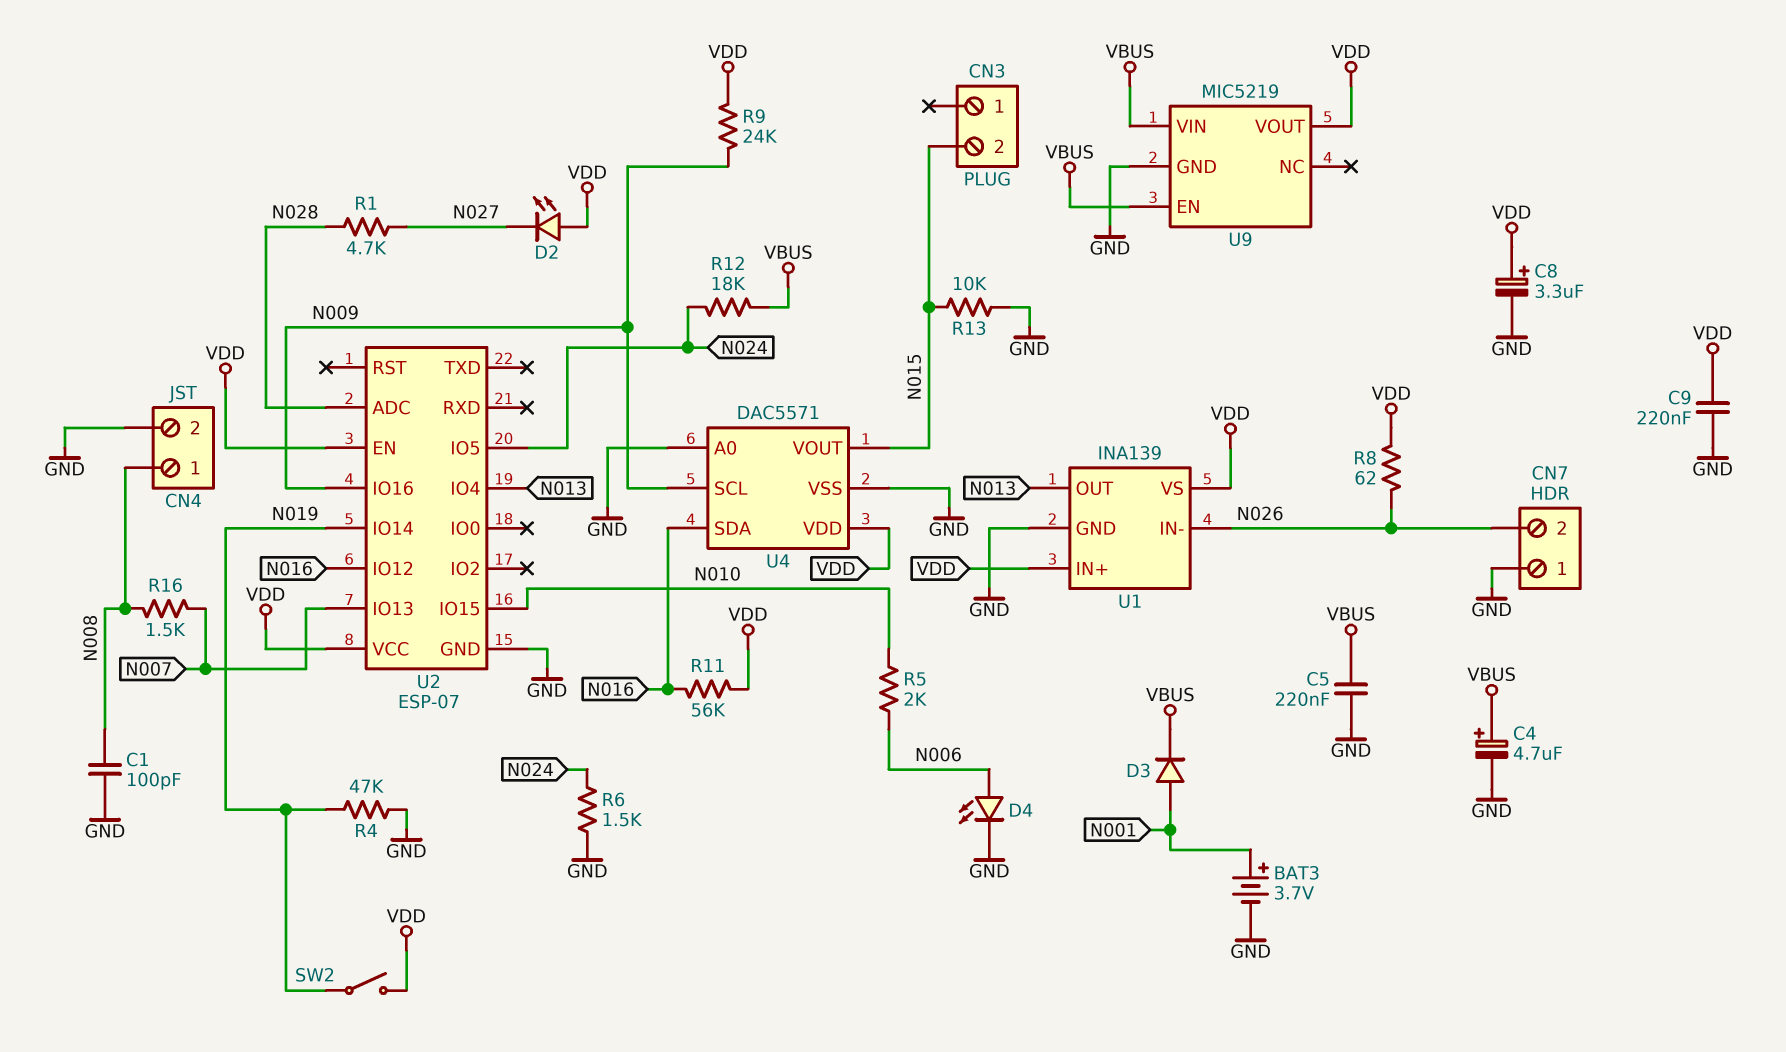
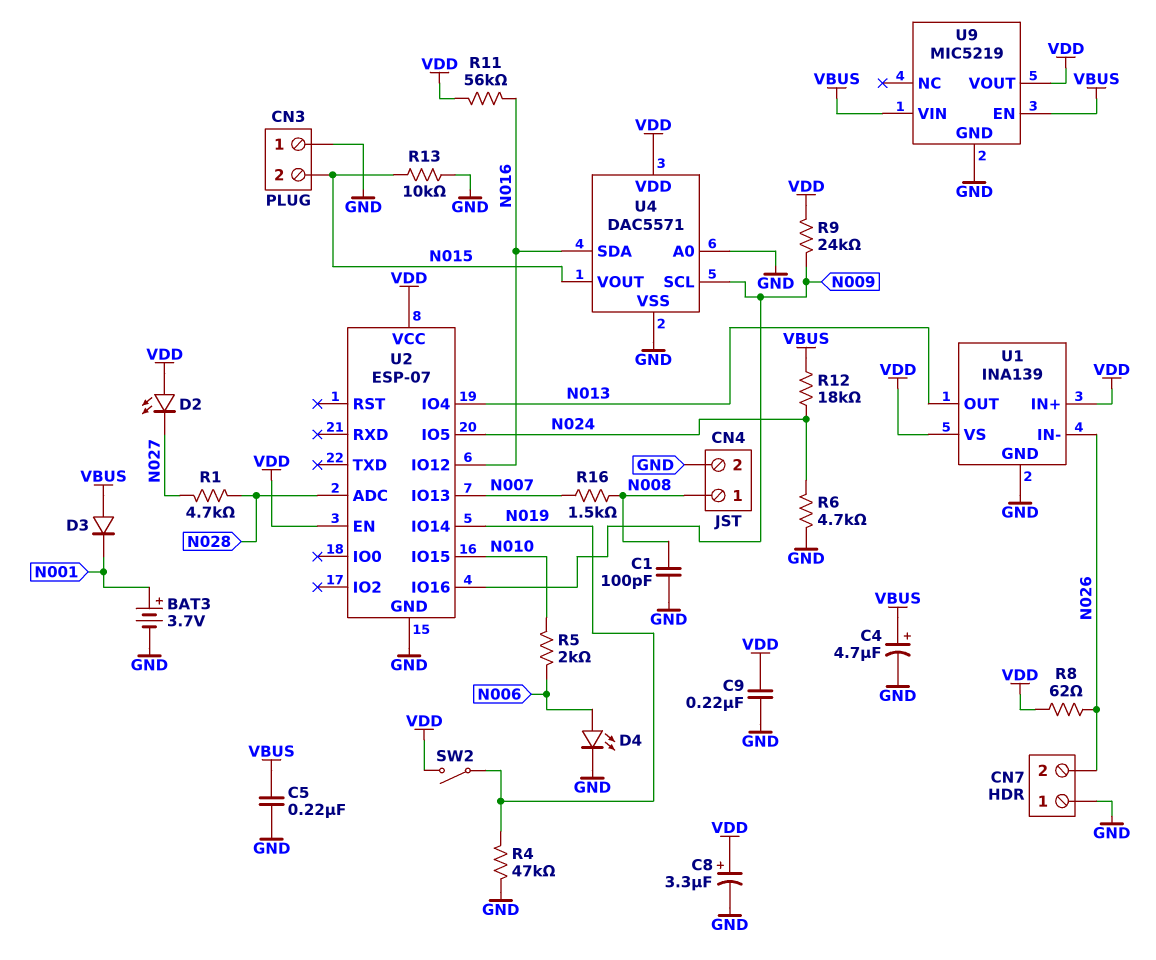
CN3 pin 1: none -> GND
D3: diode (A N001, K VBUS) -> diode (A VBUS, K N001)
R6: 1.5k (GND, N024) -> 4.7k (GND, N024)

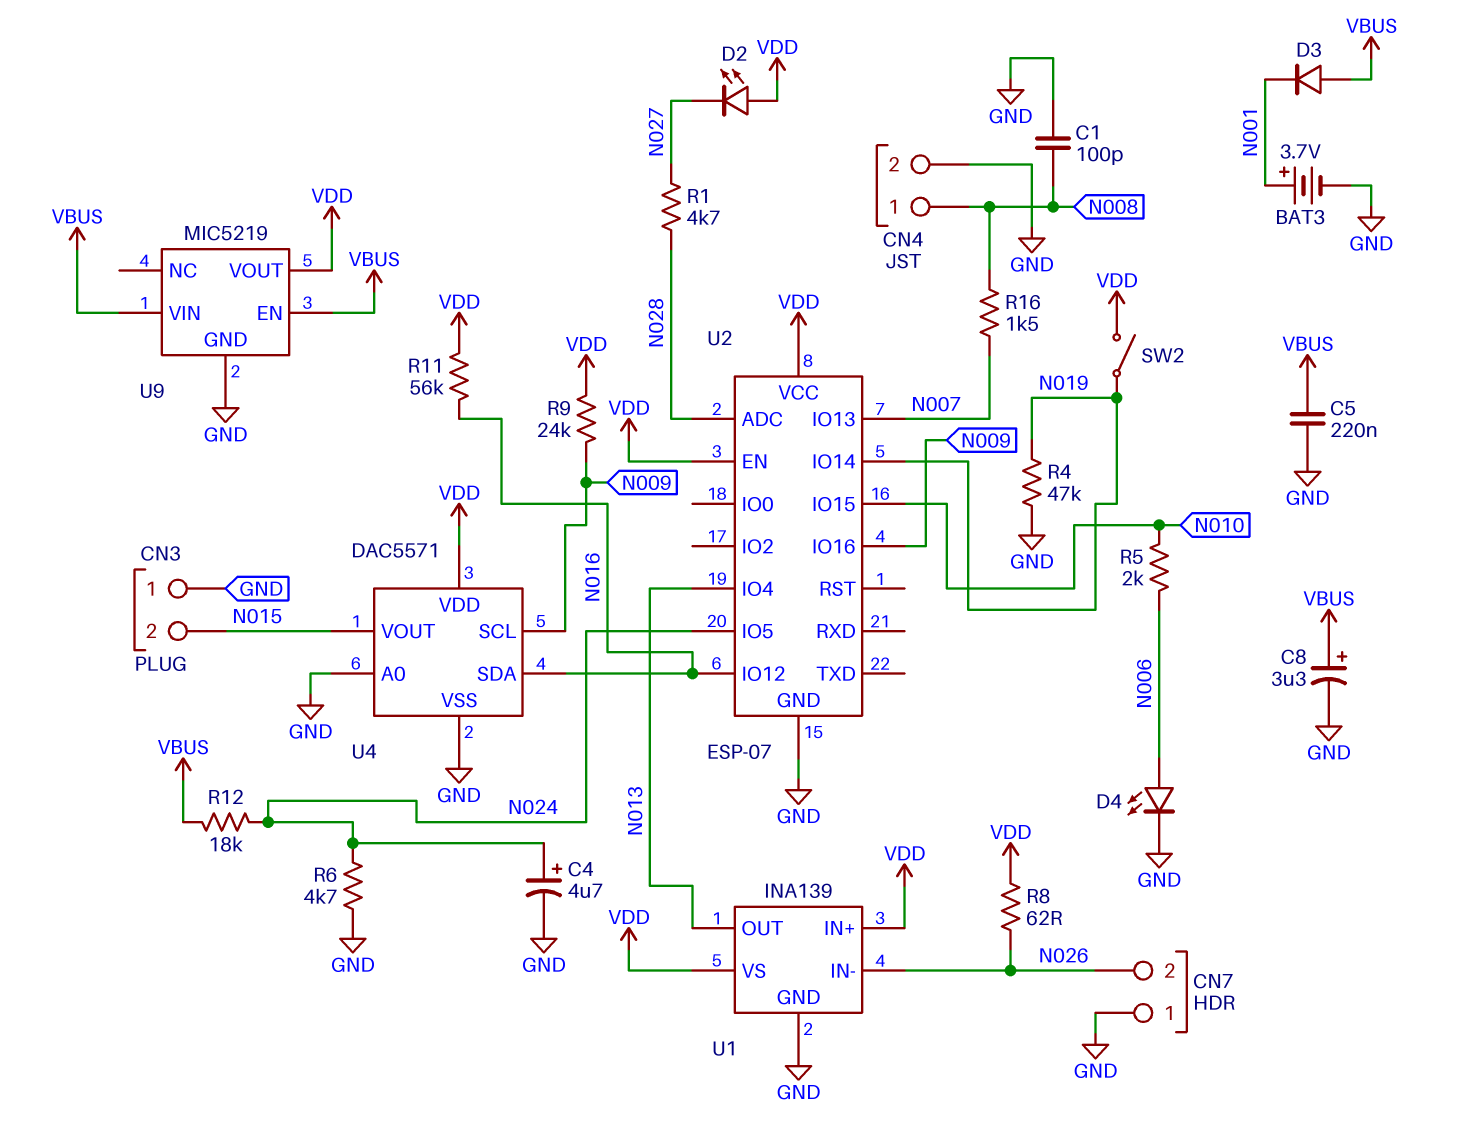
C4: 4.7uF (plus VBUS, minus GND) -> 4.7uF (plus N024, minus GND)
C8: 3.3uF (plus VDD, minus GND) -> 3.3uF (plus VBUS, minus GND)
C9: 220nF (GND, VDD) -> none
R13: 10k (GND, N015) -> none

